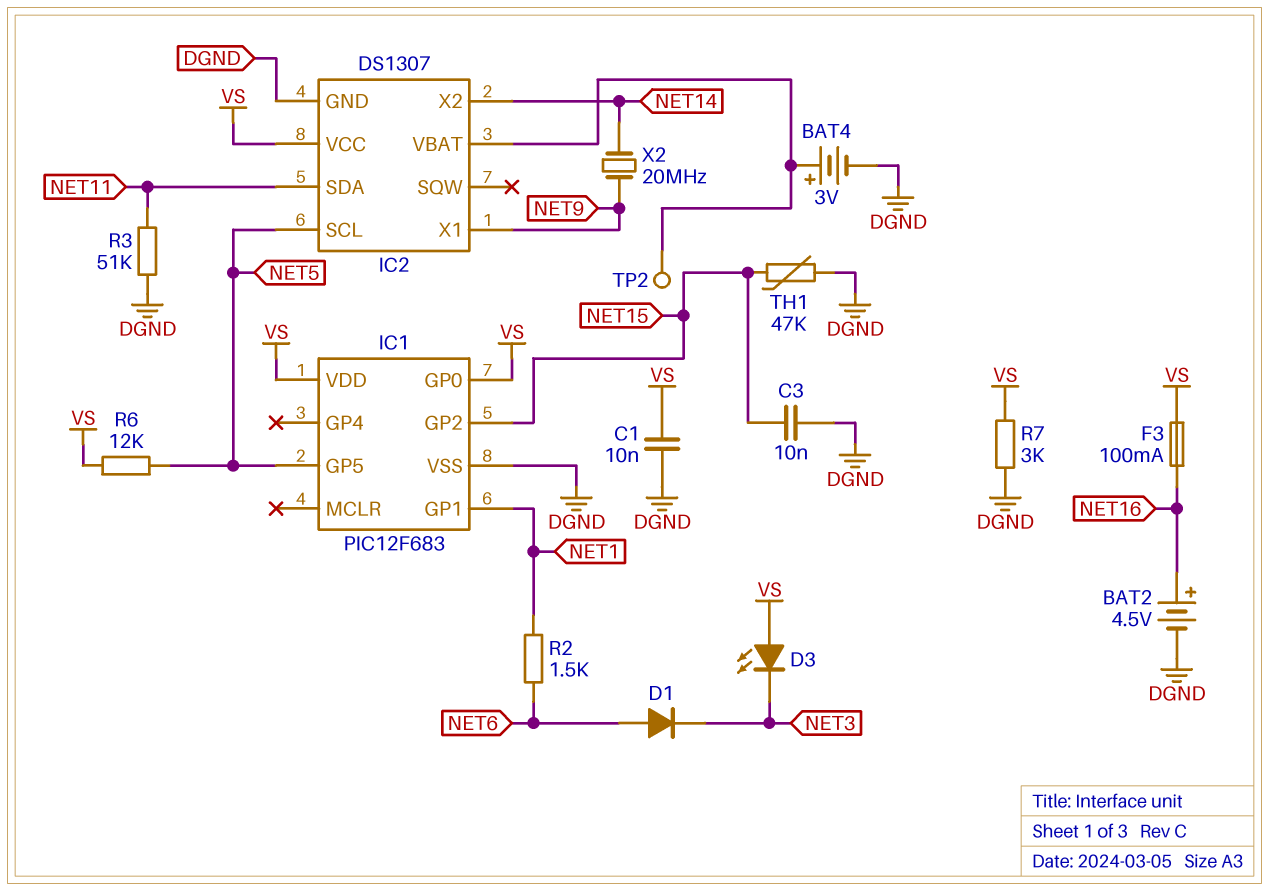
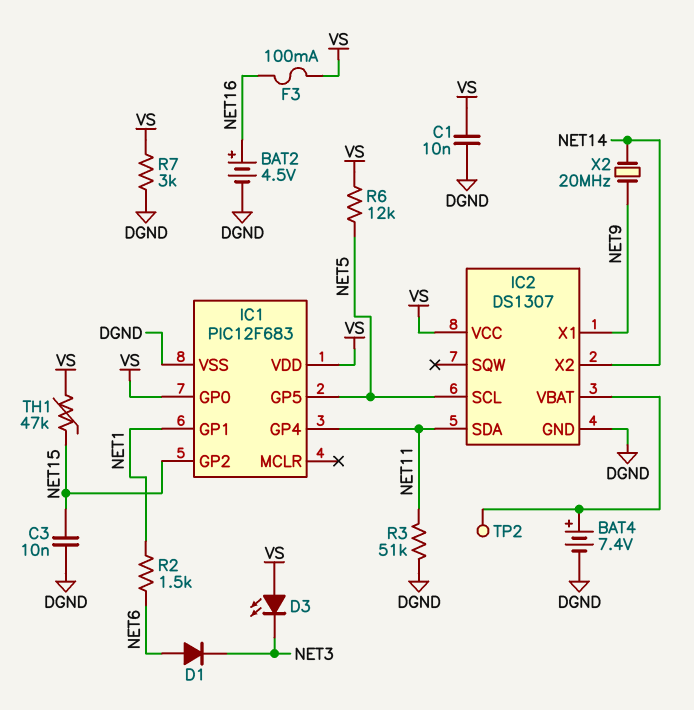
BAT4: 3V (plus IC2/VBAT, minus DGND) -> 7.4V (plus IC2/VBAT, minus DGND)
IC1 pin GP4: none -> NET11
TH1: 47k (DGND, NET15) -> 47k (NET15, VS)

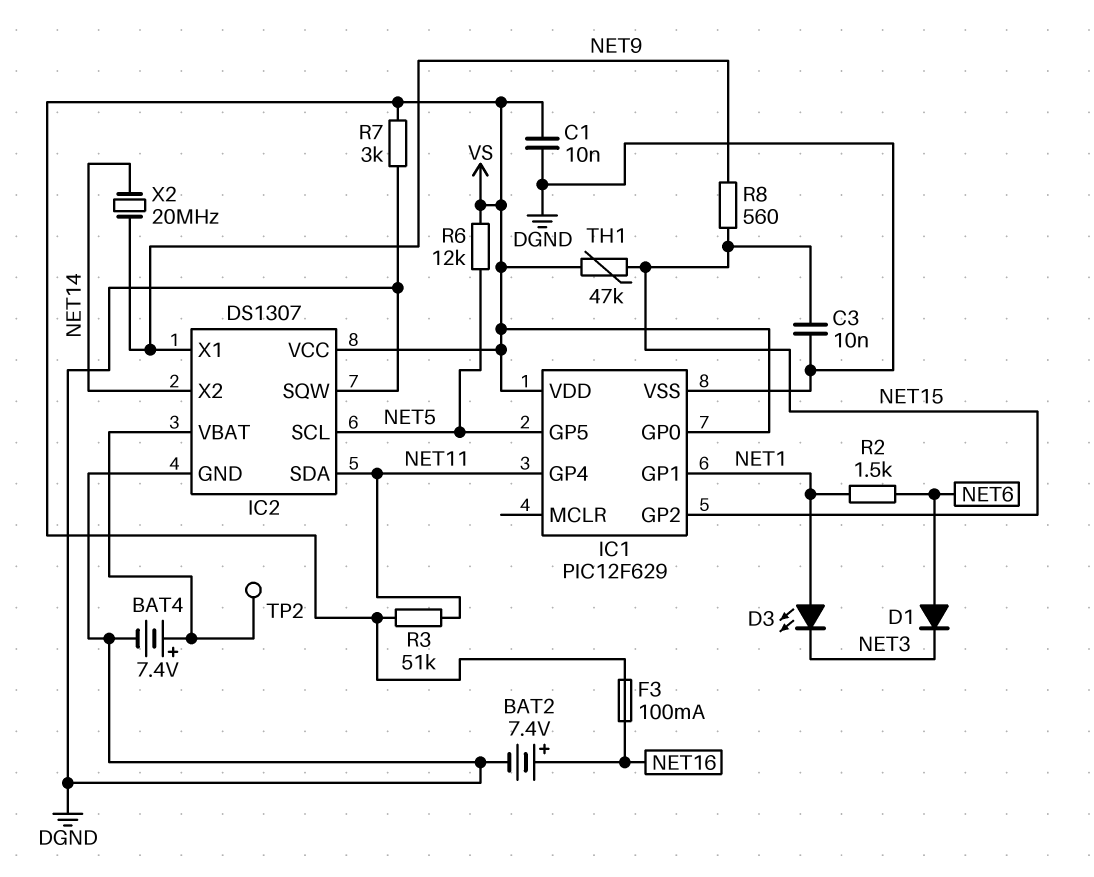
BAT2: 4.5V (plus NET16, minus DGND) -> 7.4V (plus NET16, minus DGND)
D3: LED (A VS, K NET3) -> LED (A NET1, K NET3)
IC1: PIC12F683 -> PIC12F629
IC2 pin SQW: none -> DGND
R3: 51k (DGND, NET11) -> 51k (NET11, VS)
R8: none -> 560 (NET9, NET15)

